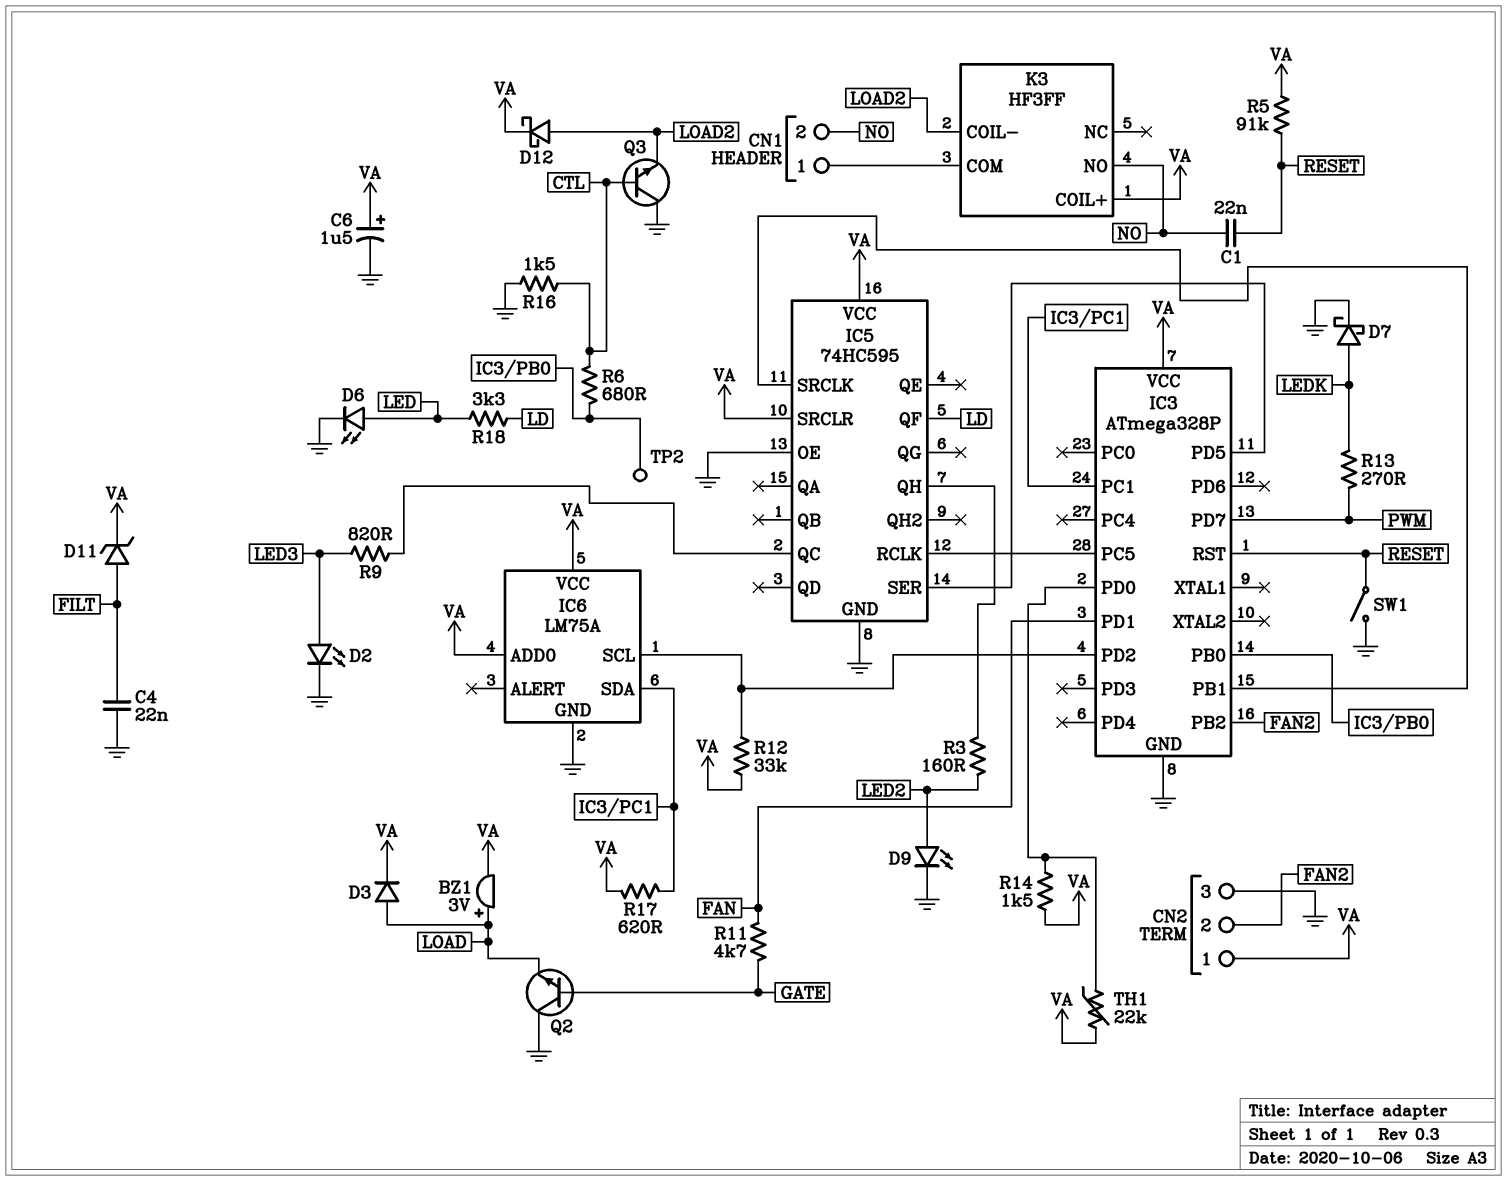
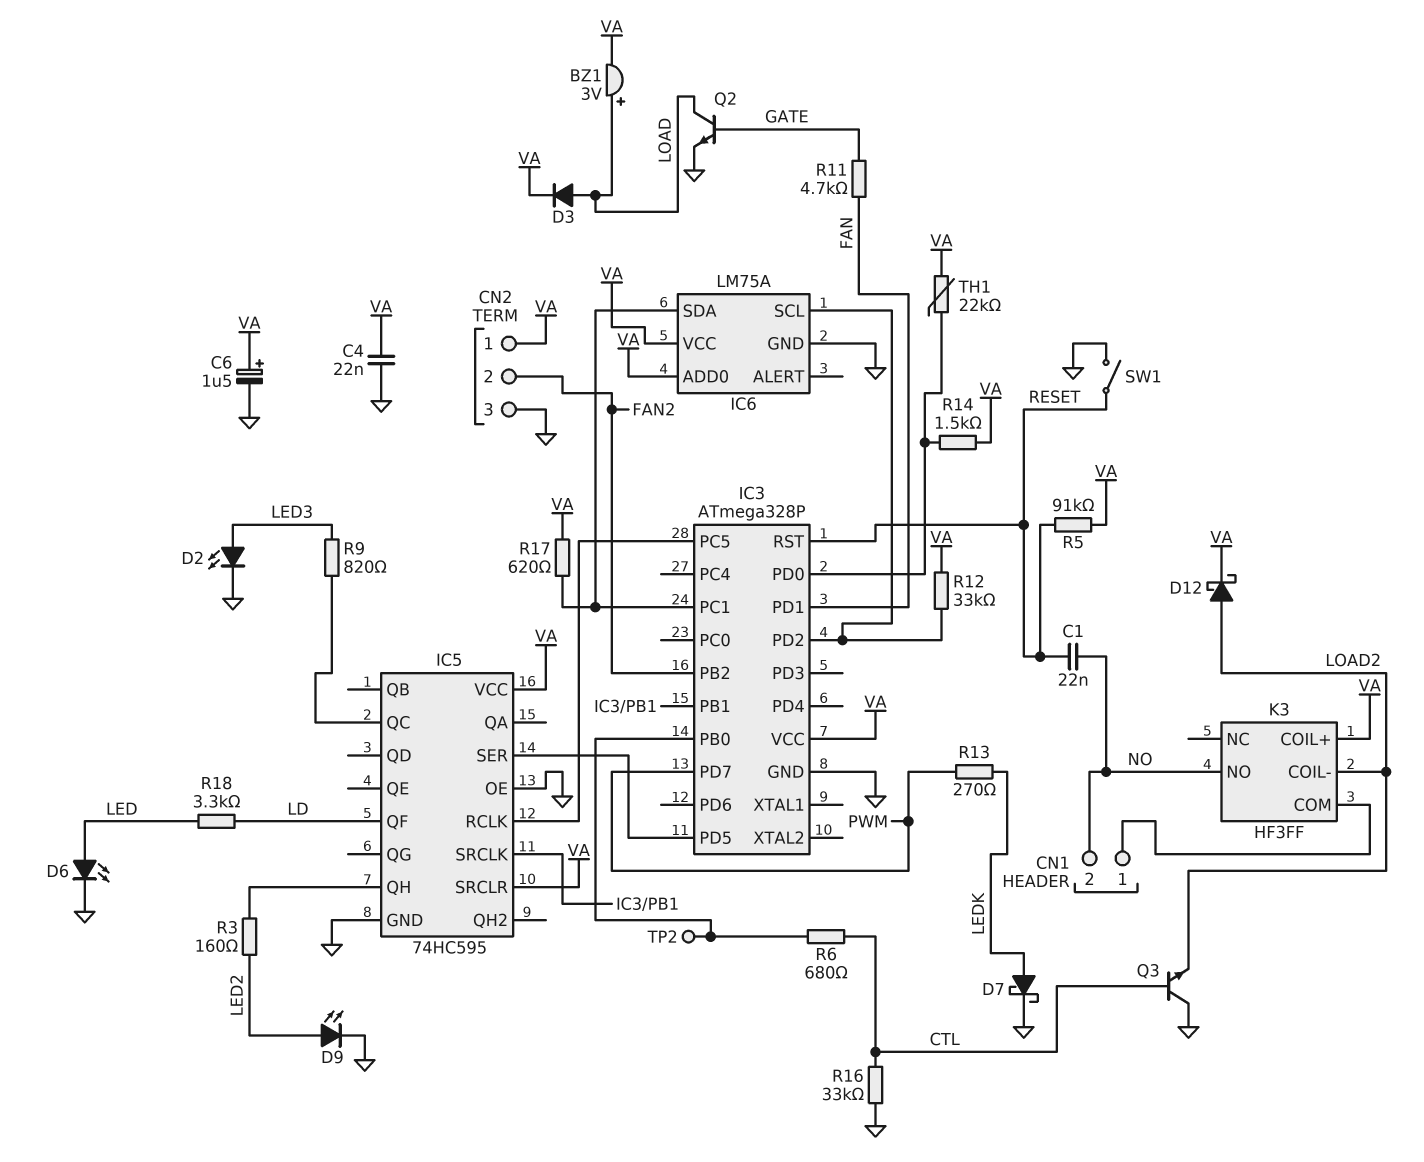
C4: 22nF (FILT, GND) -> 22nF (GND, VA)
D11: zener (A FILT, K VA) -> none
Q2: NPN (B GATE, C GND, E LOAD) -> NPN (B GATE, C LOAD, E GND)
R16: 1.5k (CTL, GND) -> 33k (CTL, GND)

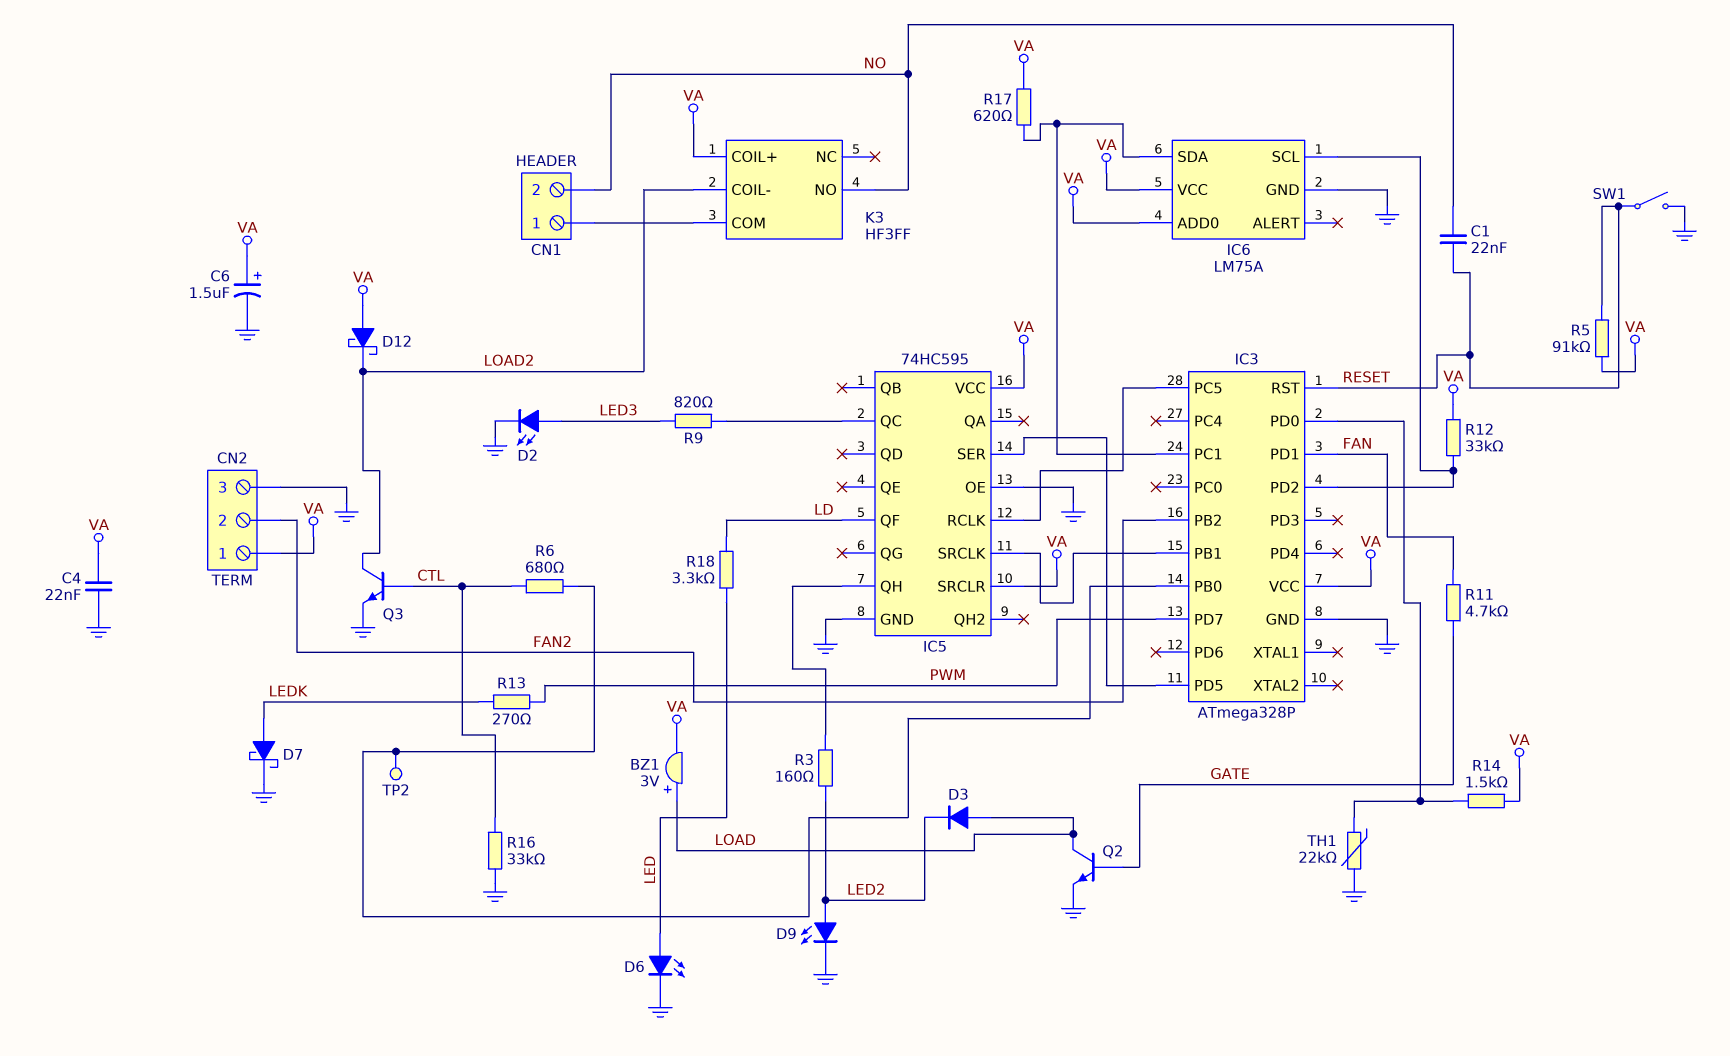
D3: diode (A LOAD, K VA) -> diode (A LOAD, K LED2)
D12: schottky (A LOAD2, K VA) -> schottky (A VA, K LOAD2)
Q3: NPN (B CTL, C GND, E LOAD2) -> NPN (B CTL, C LOAD2, E GND)
TH1: 22k (IC3/PD0, VA) -> 22k (GND, IC3/PD0)

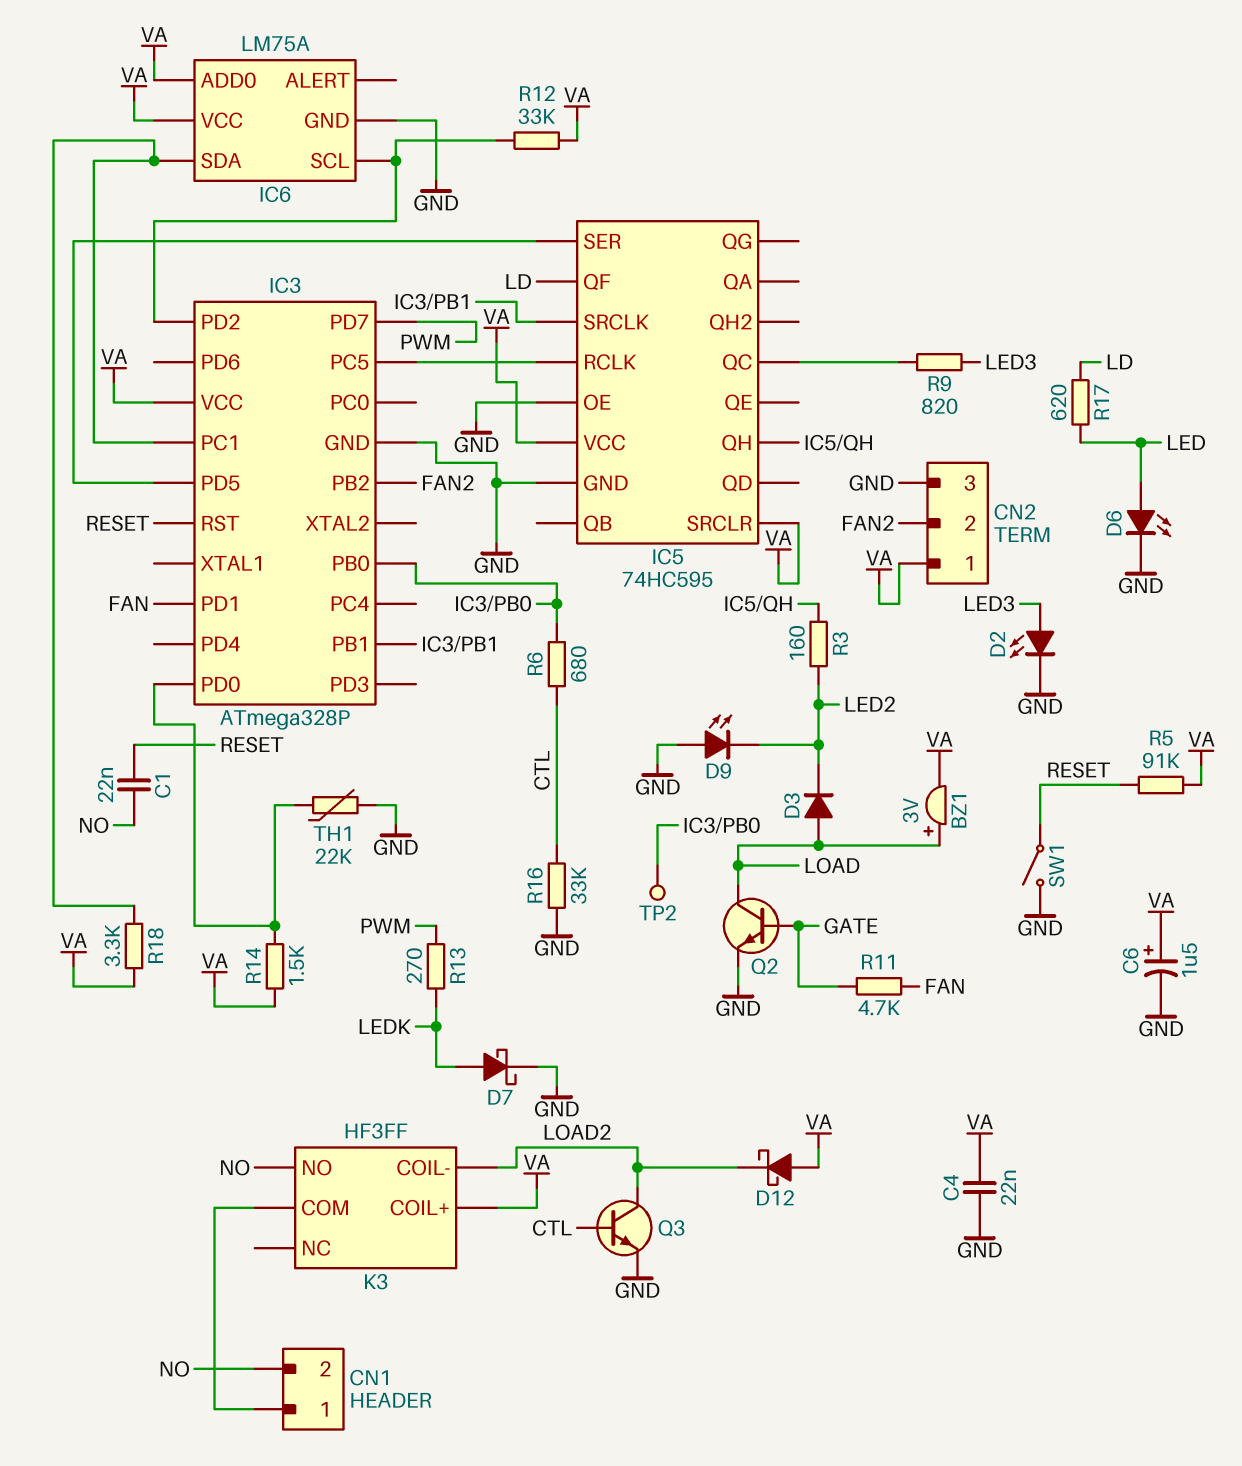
D9: LED (A LED2, K GND) -> LED (A GND, K LED2)
R17: 620 (IC3/PC1, VA) -> 620 (LD, LED)
R18: 3.3k (LD, LED) -> 3.3k (IC3/PC1, VA)

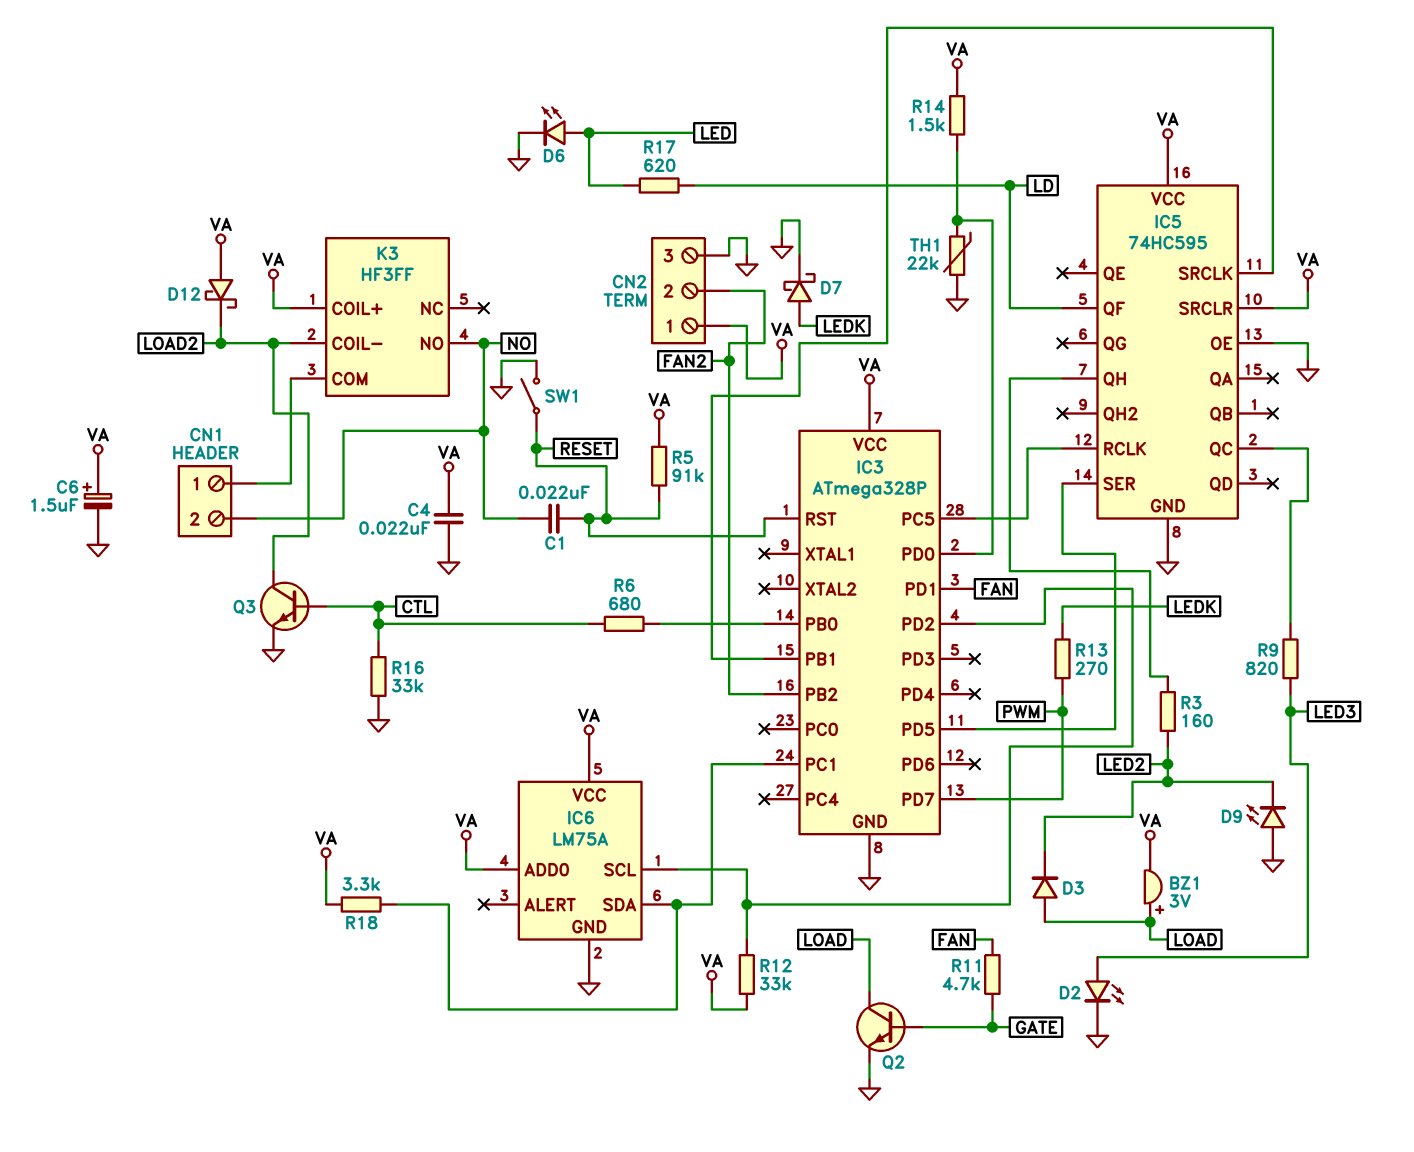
TP2: test point (IC3/PB0) -> none

